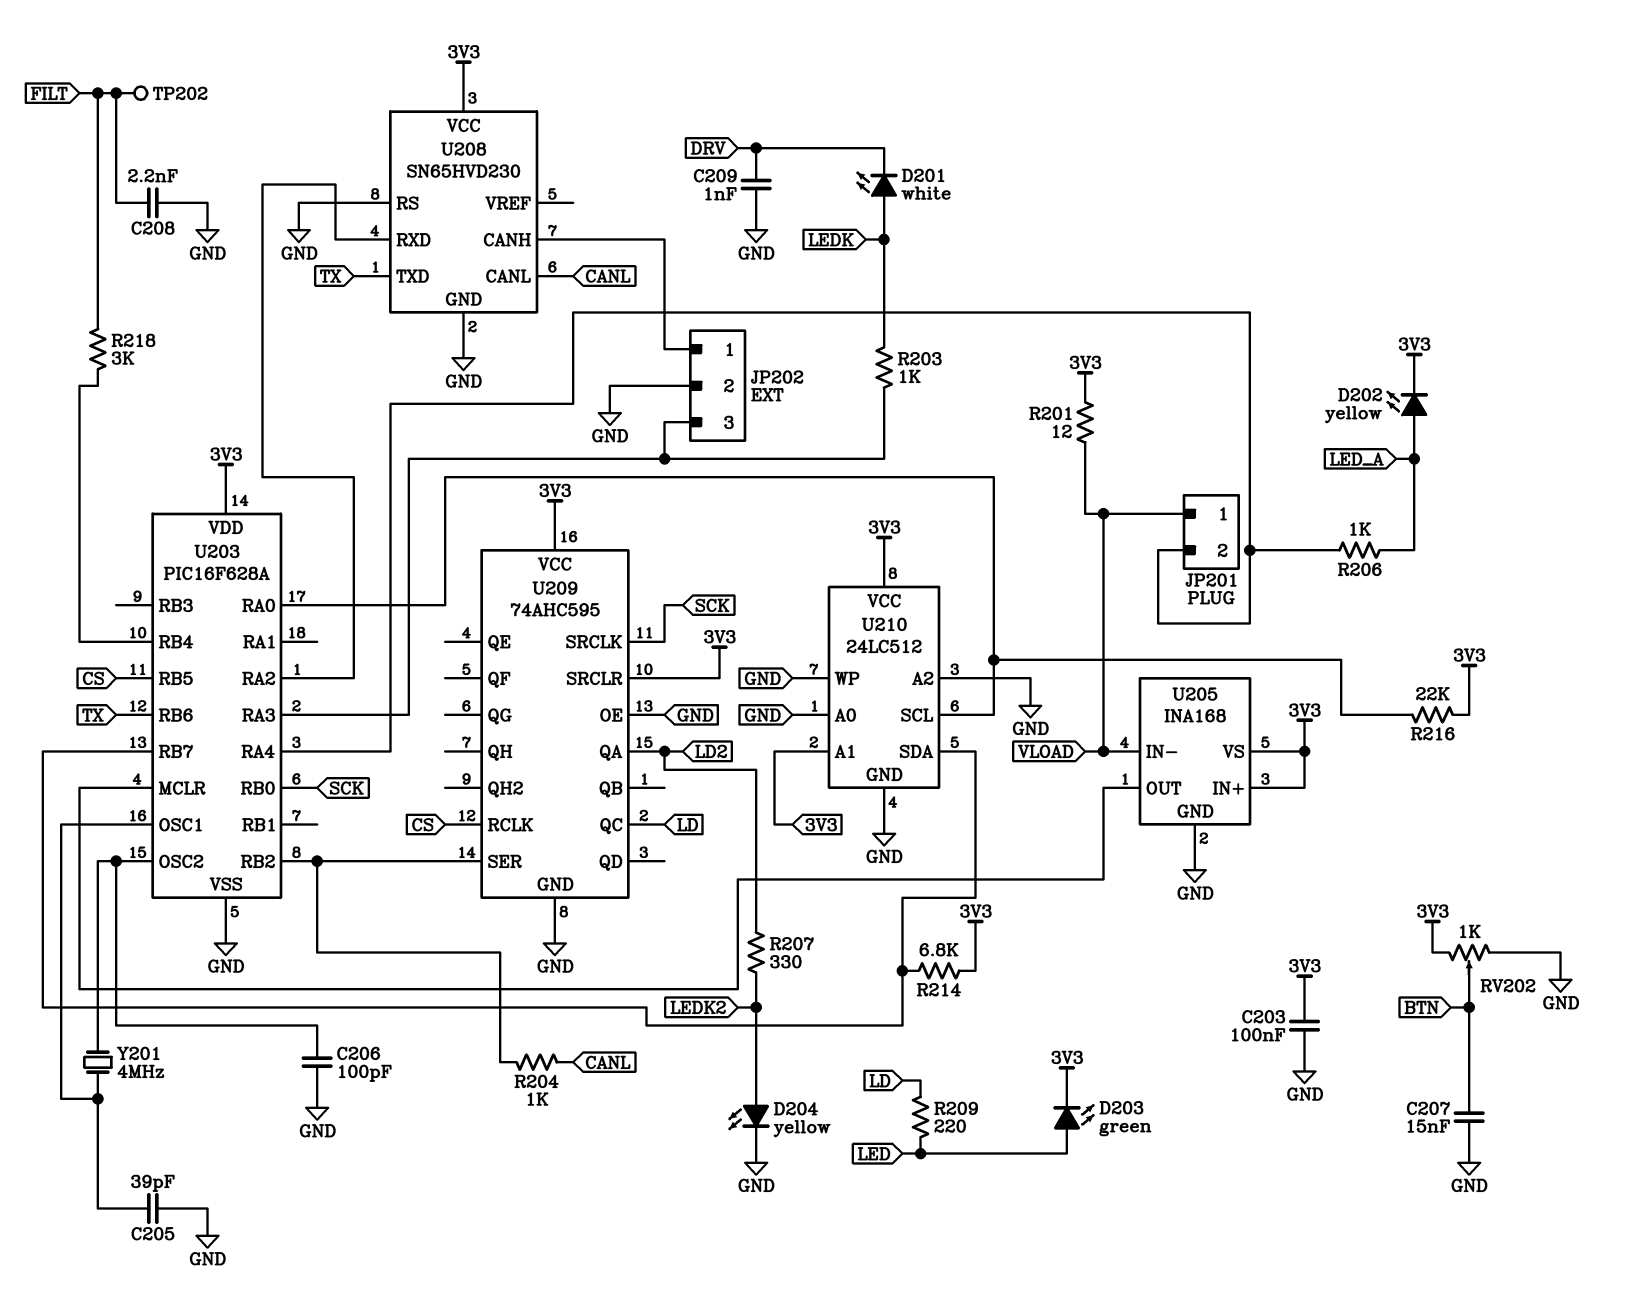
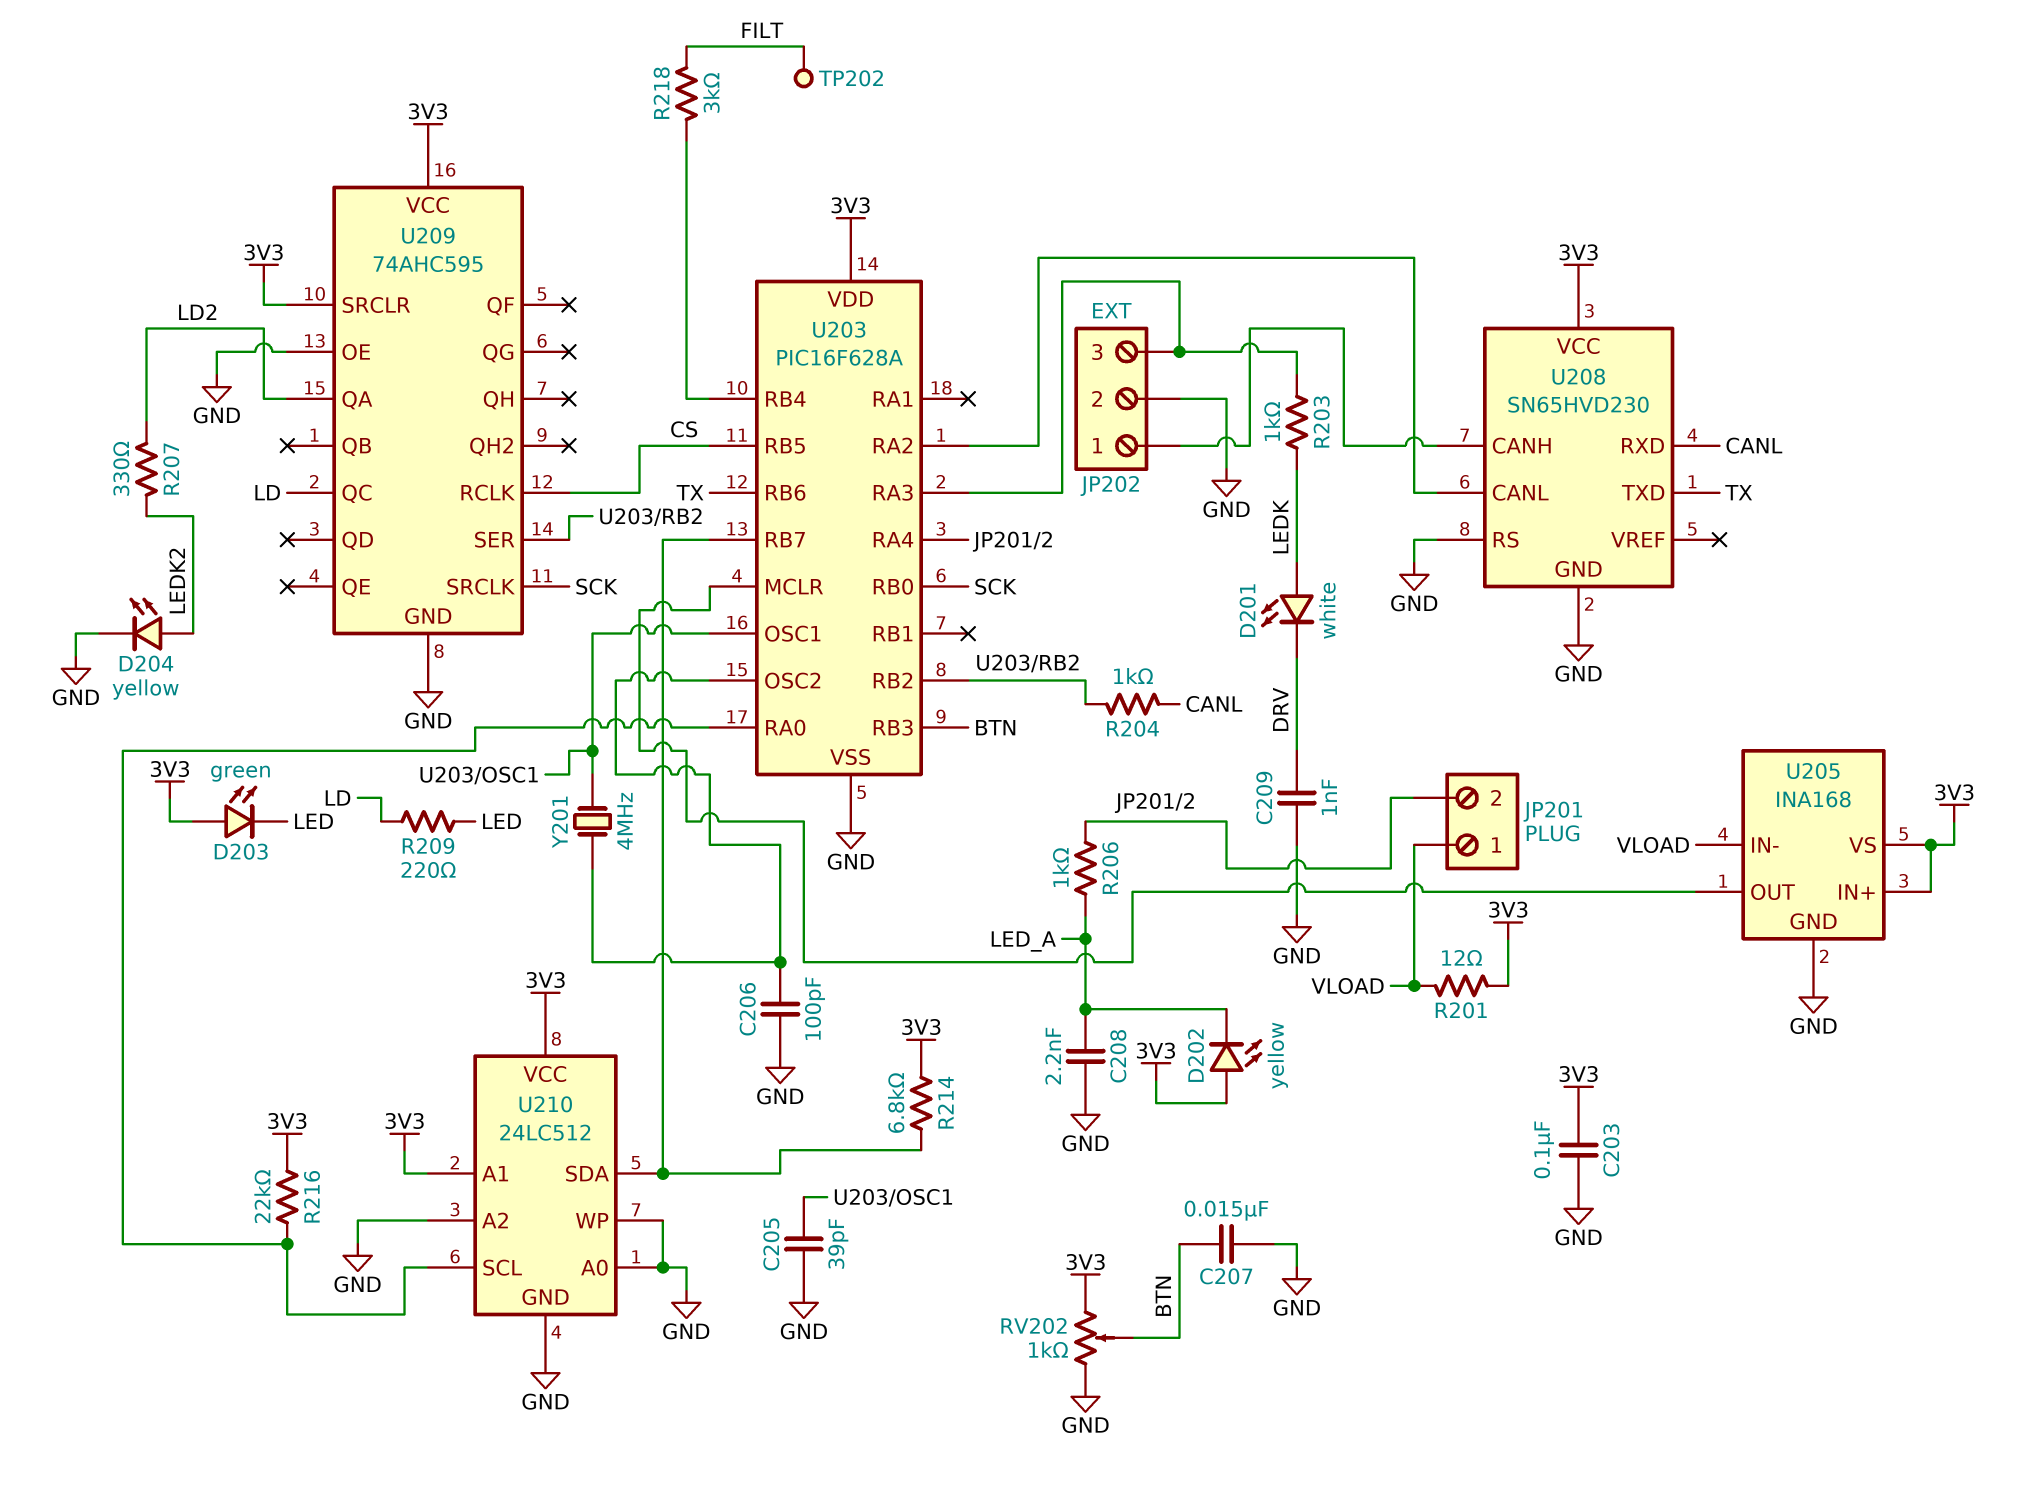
C208: 2.2nF (FILT, GND) -> 2.2nF (GND, LED_A)
D202: LED yellow (A LED_A, K 3V3) -> LED yellow (A 3V3, K LED_A)
D203: LED green (A LED, K 3V3) -> LED green (A 3V3, K LED)
U203 pin RB3: none -> BTN
U208 pin CANL: CANL -> U203/RA2
U208 pin RXD: U203/RA2 -> CANL

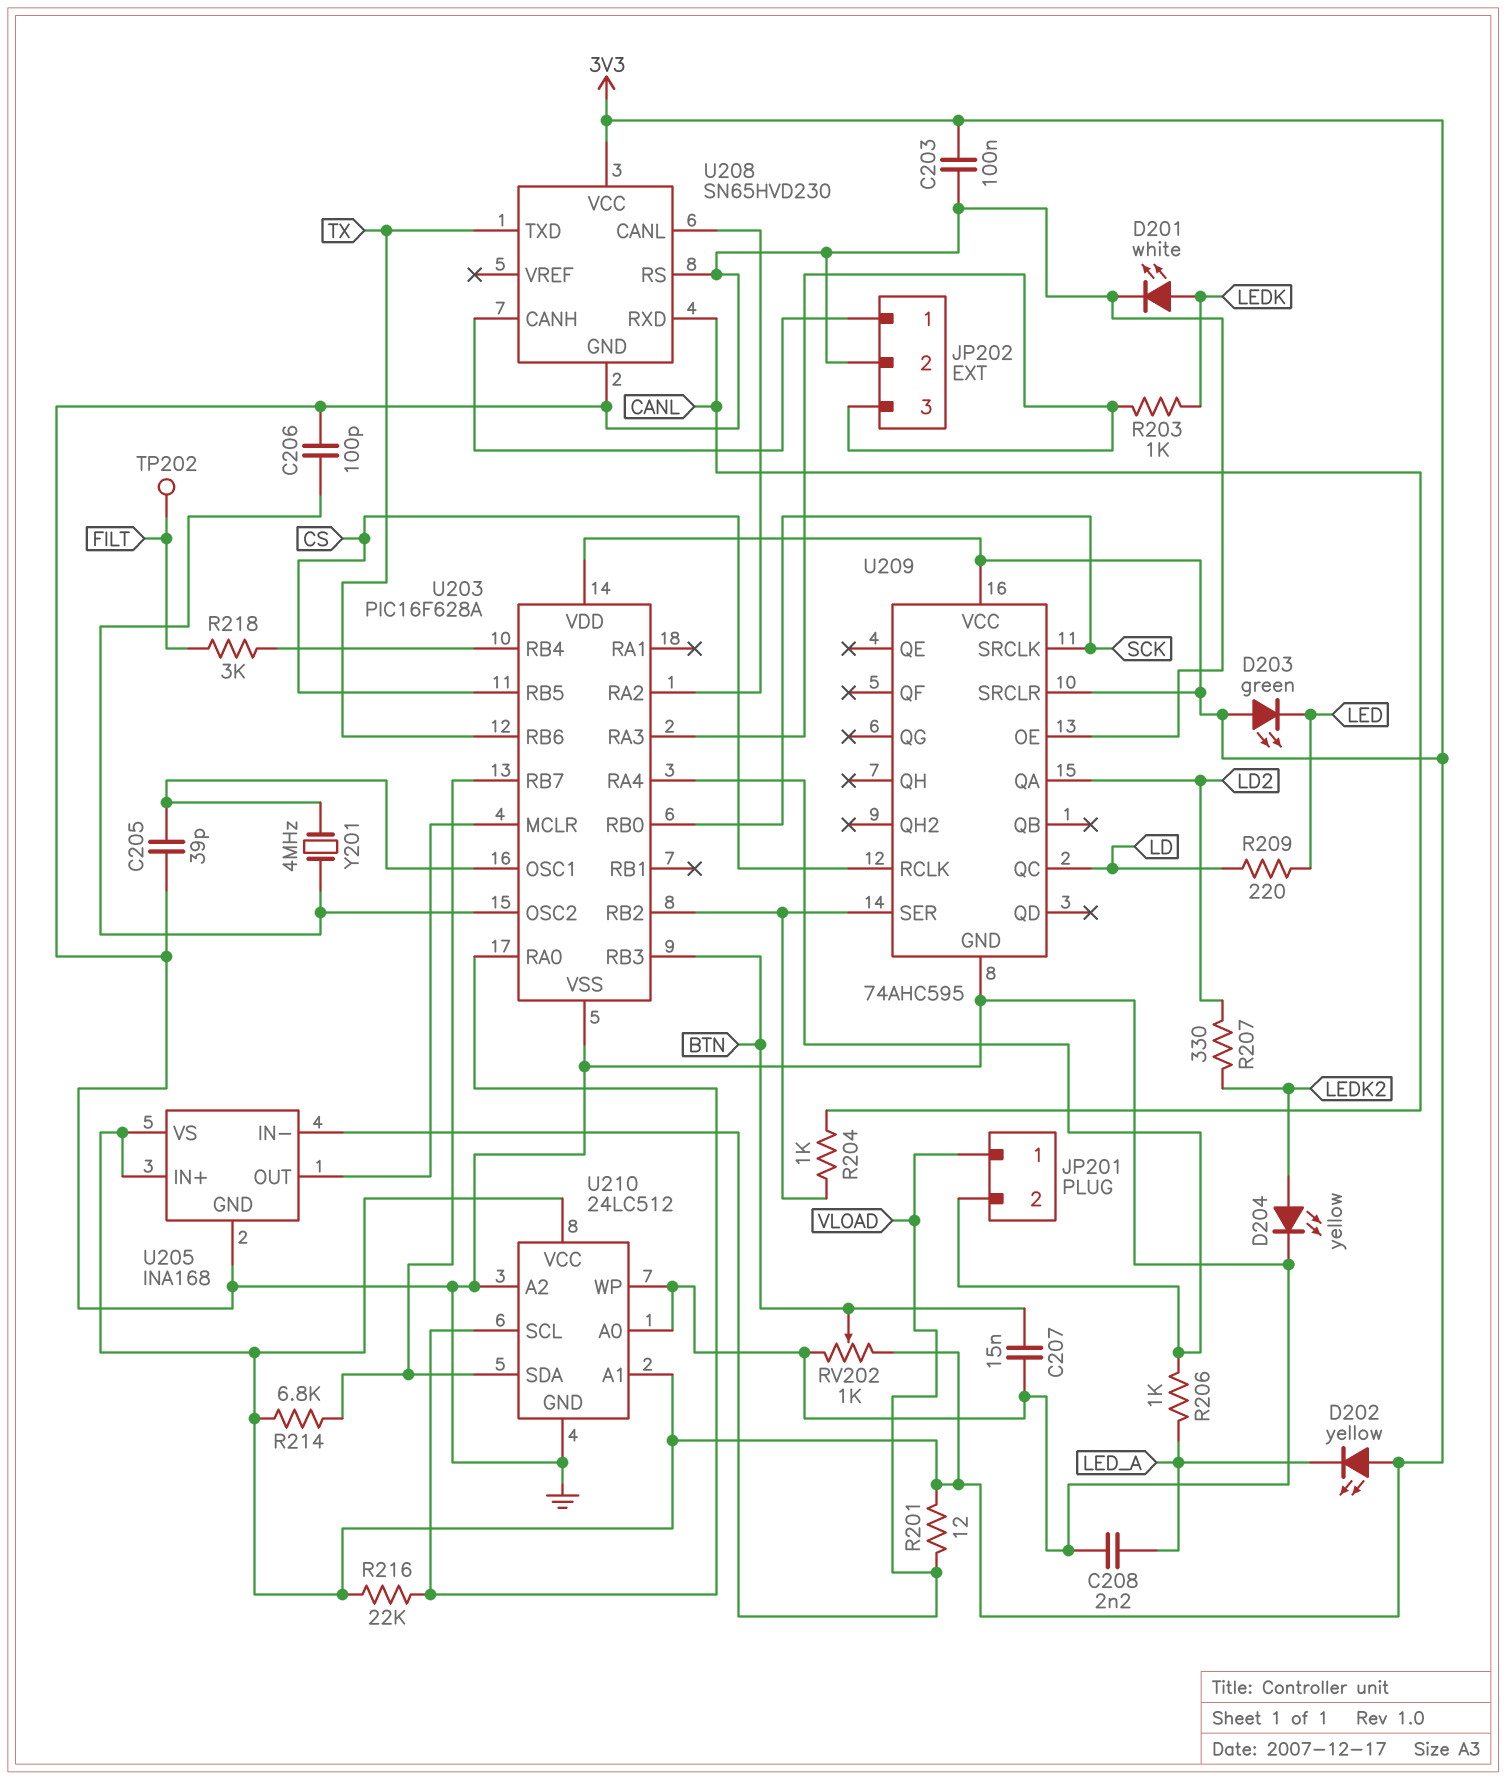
C209: 1nF (DRV, GND) -> none
D201: LED white (A LEDK, K DRV) -> LED white (A LEDK, K GND)

